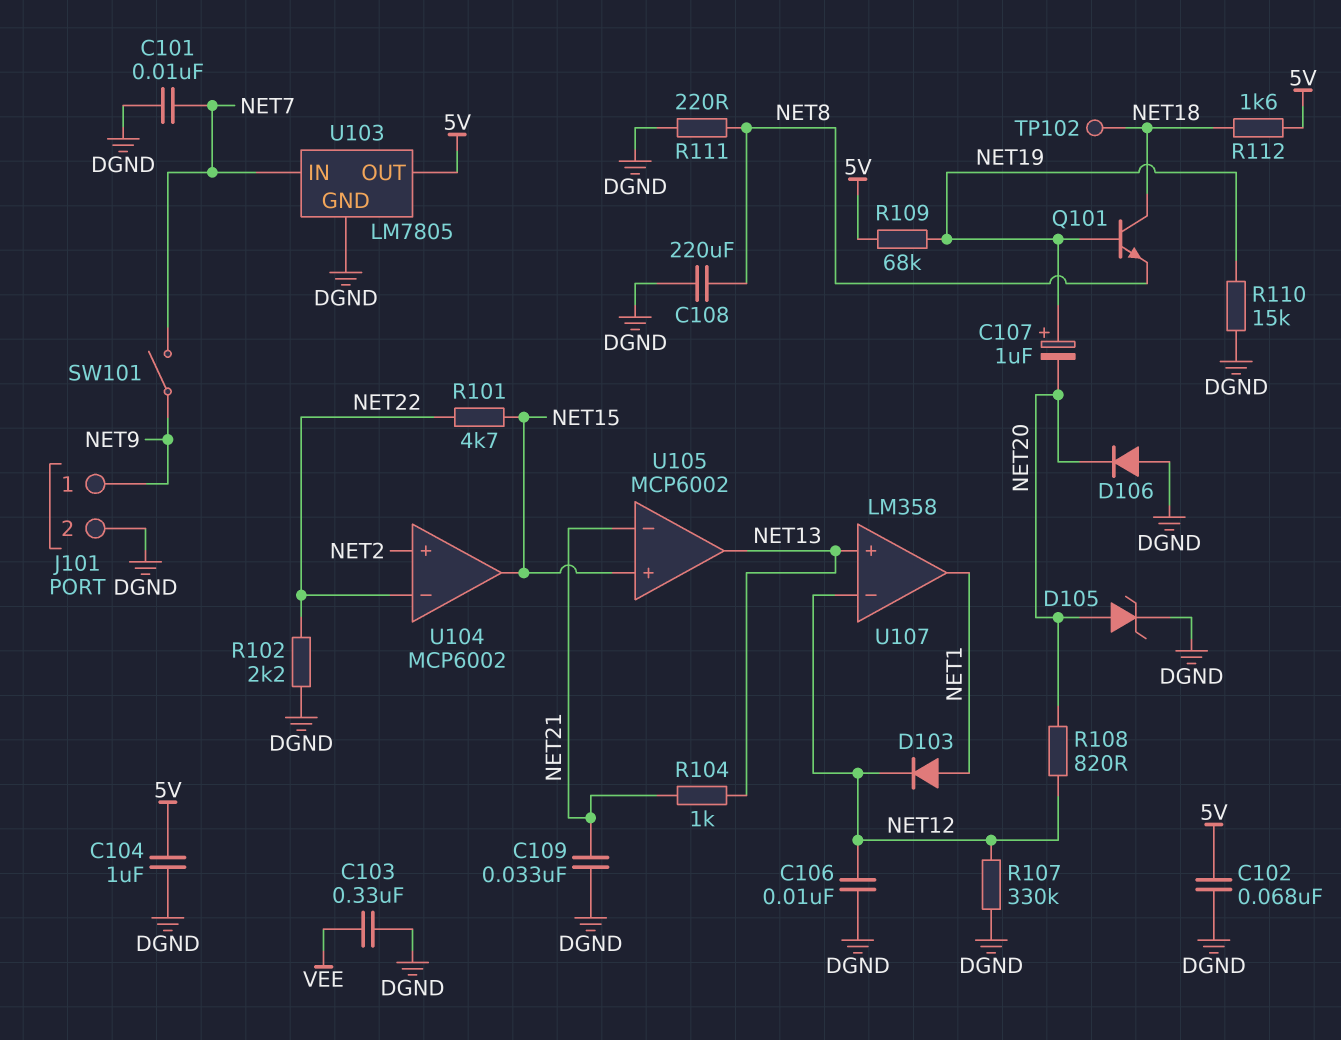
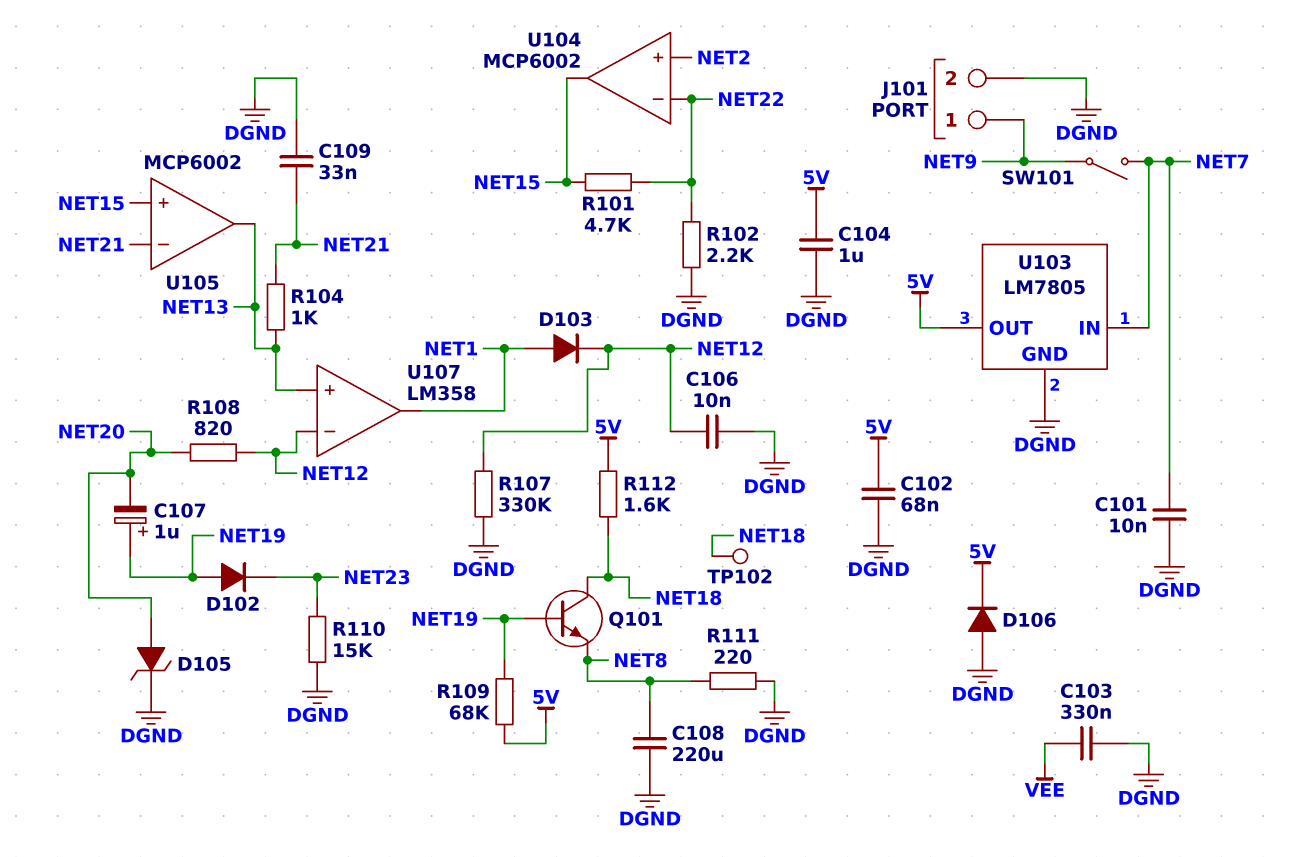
D102: none -> diode (A NET19, K NET23)
D106: diode (A DGND, K NET20) -> diode (A DGND, K 5V)
R110: 15k (DGND, NET19) -> 15k (DGND, NET23)

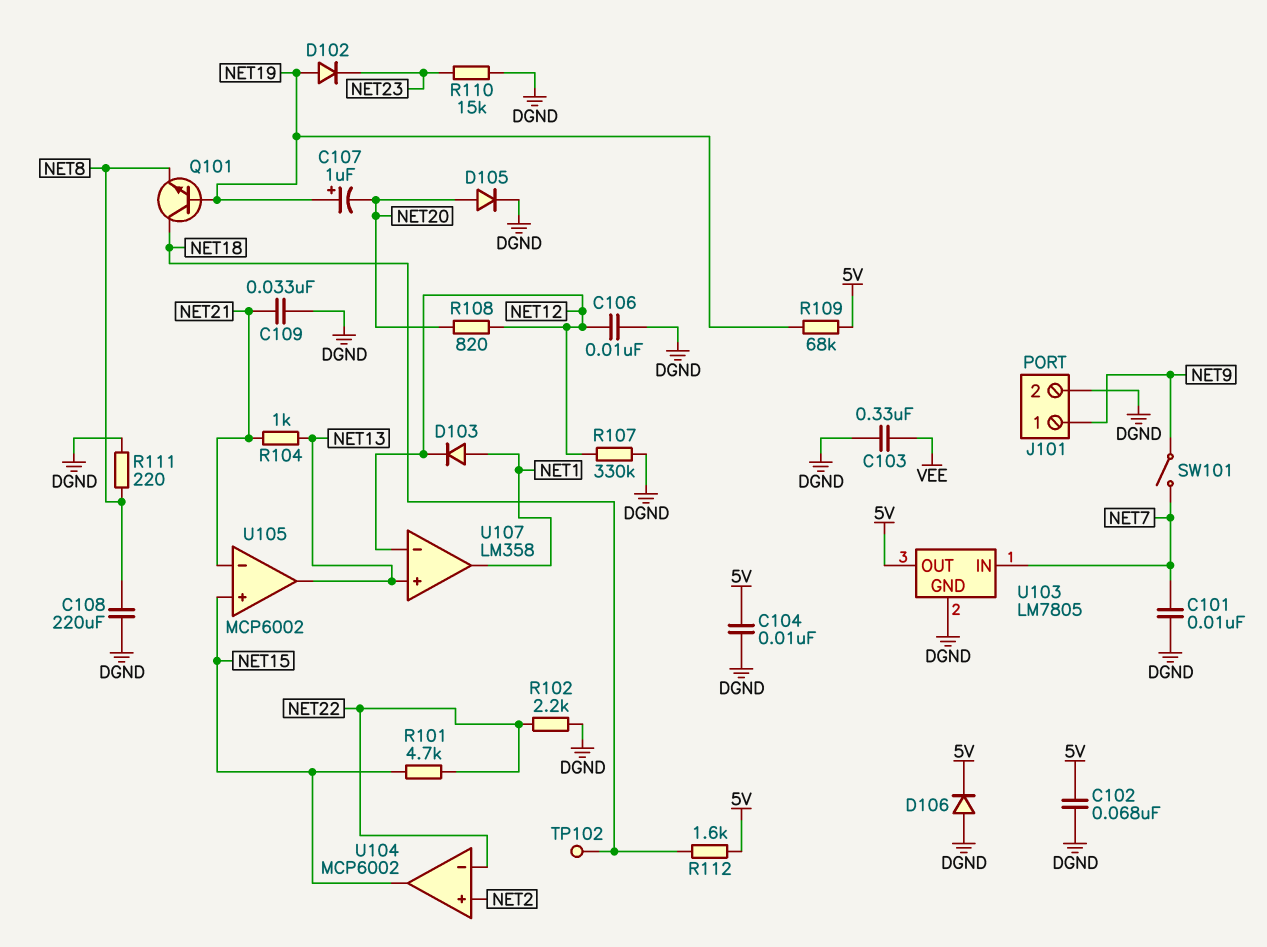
C104: 1uF (5V, DGND) -> 10nF (5V, DGND)
D105: zener (A NET20, K DGND) -> diode (A NET20, K DGND)

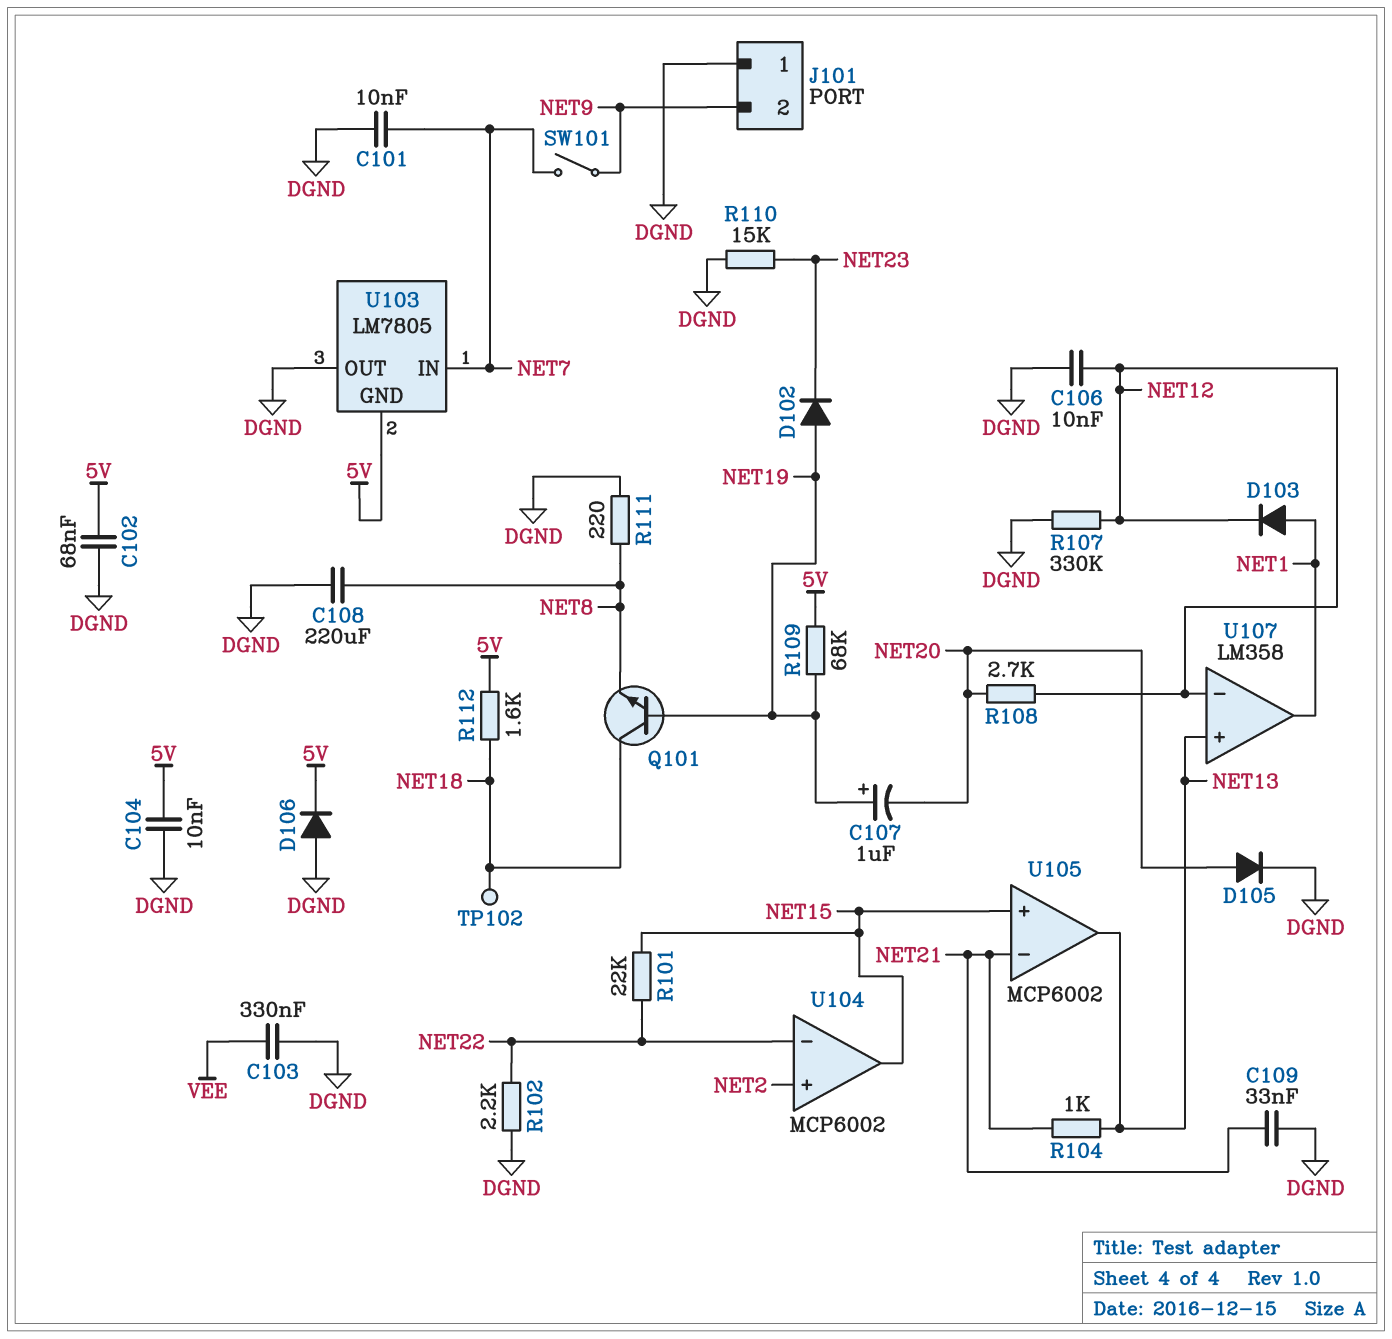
J101 pin 1: NET9 -> DGND
J101 pin 2: DGND -> NET9
R101: 4.7k (NET15, NET22) -> 22k (NET15, NET22)
R108: 820 (NET12, NET20) -> 2.7k (NET12, NET20)
U103 pin GND: DGND -> 5V
U103 pin OUT: 5V -> DGND

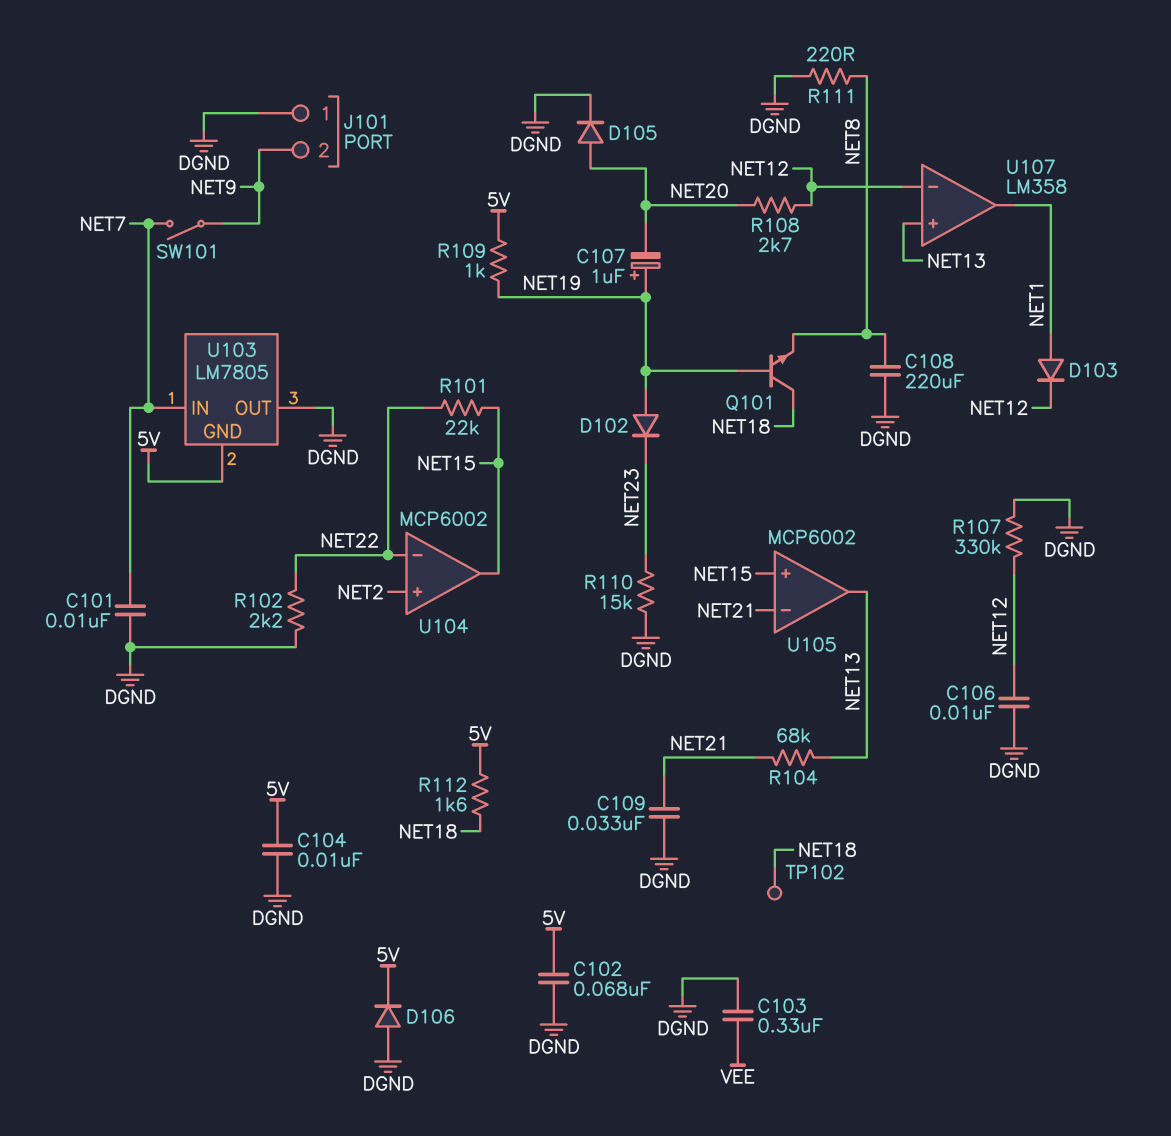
R104: 1k (NET13, NET21) -> 68k (NET13, NET21)
R109: 68k (5V, NET19) -> 1k (5V, NET19)

